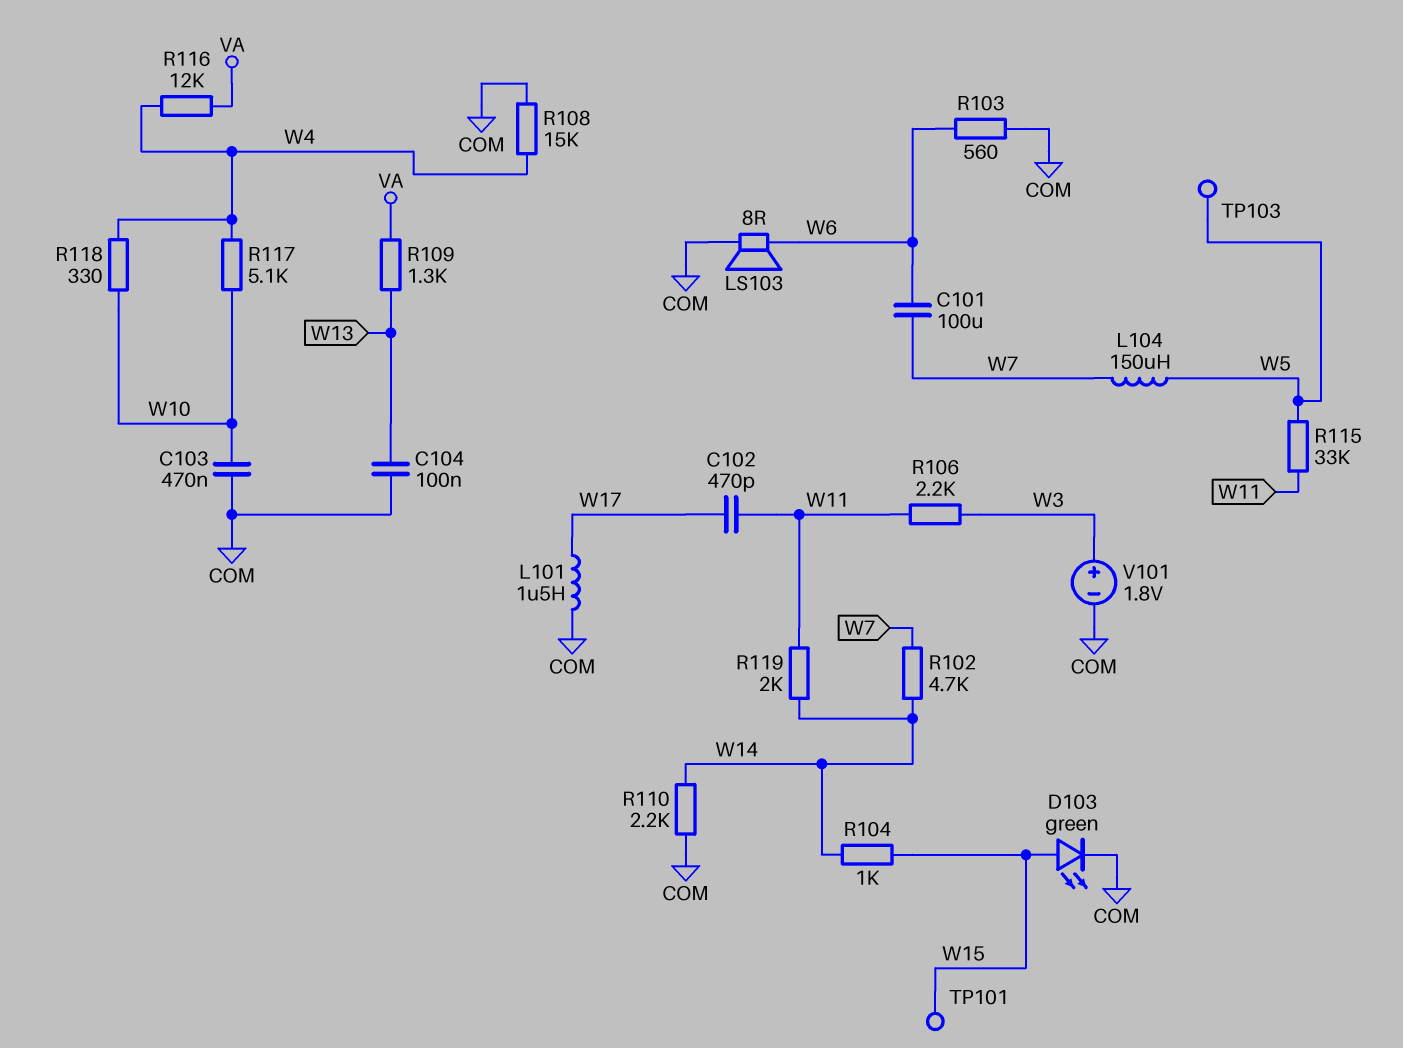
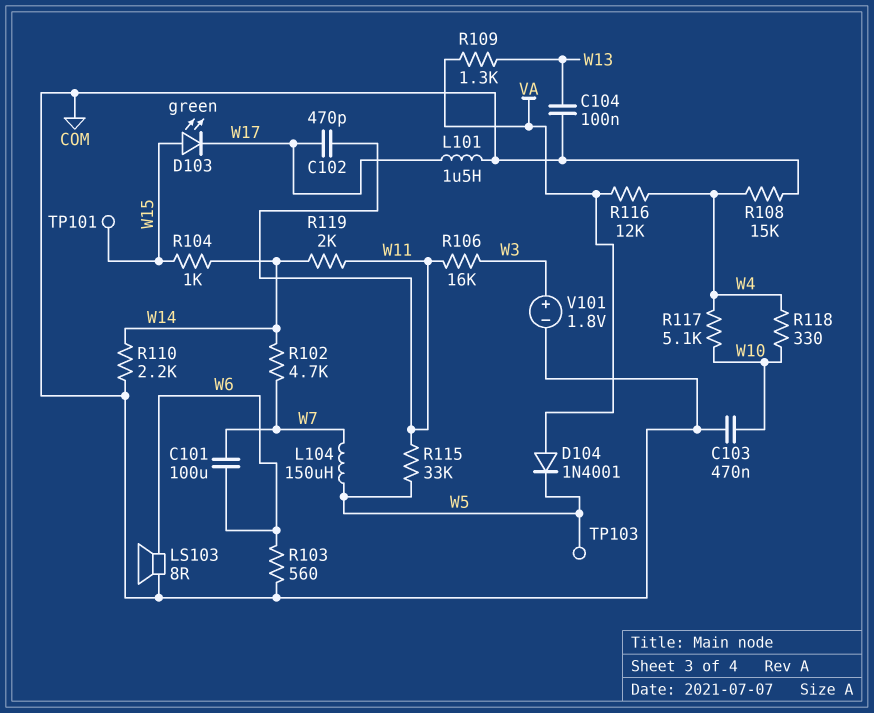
D103: LED green (A W15, K COM) -> LED green (A W15, K W17)
D104: none -> diode 1N4001 (A VA, K W5)
R106: 2.2k (W3, W11) -> 16k (W3, W11)

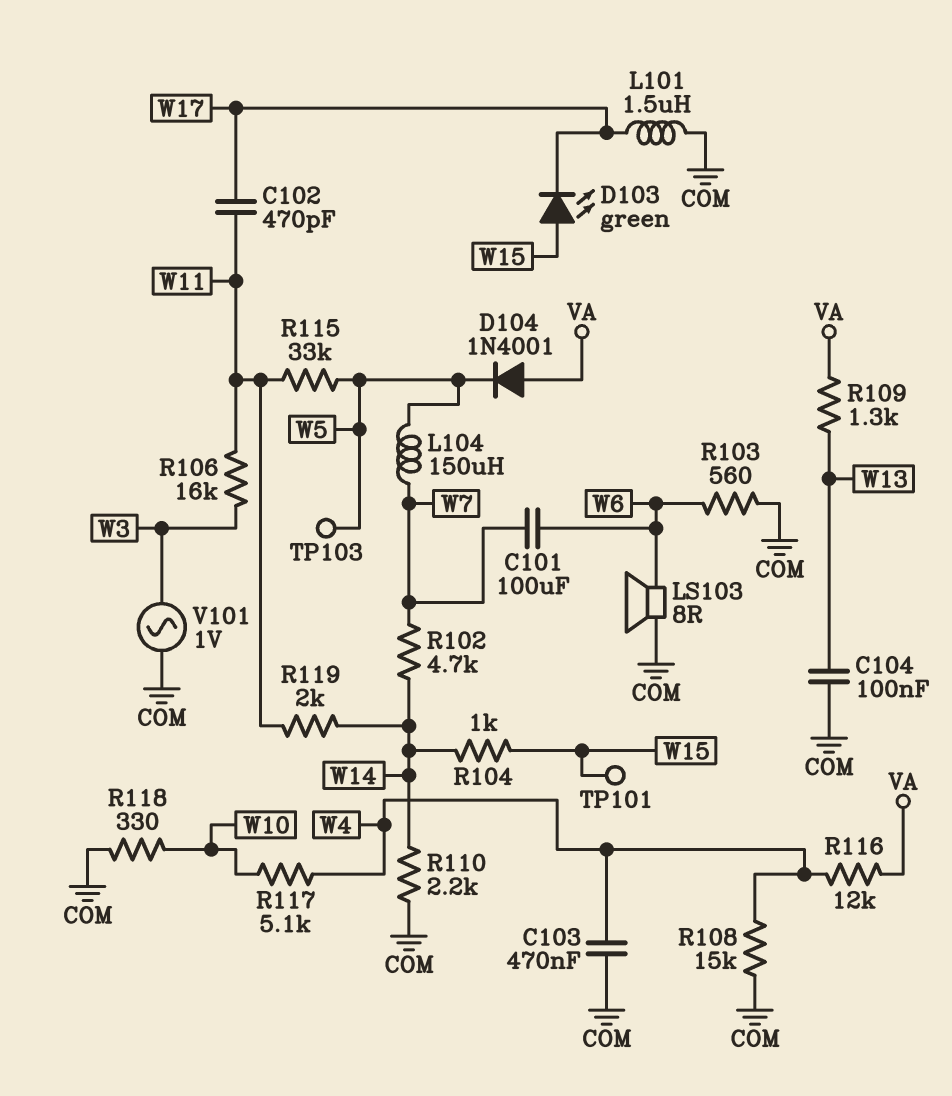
C103: 470nF (COM, W10) -> 470nF (COM, W4)
R118: 330 (W4, W10) -> 330 (COM, W10)
V101: 1.8V (plus W3, minus COM) -> AC 1V (COM, W3)

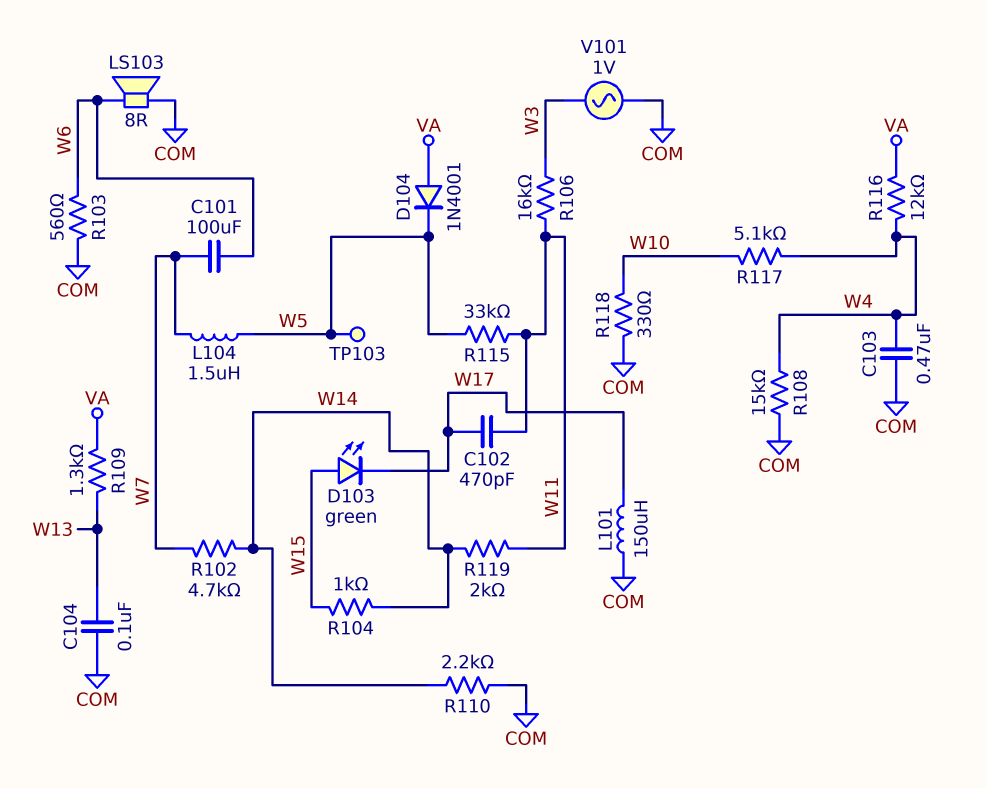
L101: 1.5uH (COM, W17) -> 150uH (COM, W17)
L104: 150uH (W5, W7) -> 1.5uH (W5, W7)
TP101: test point (W15) -> none

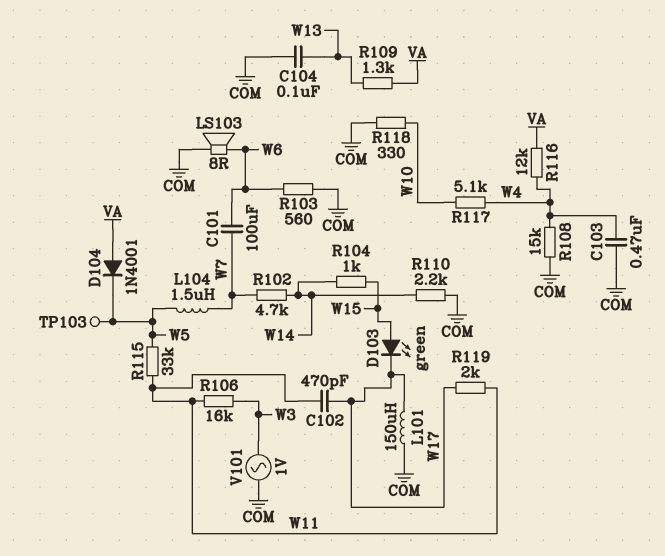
R119: 2k (W11, W14) -> 2k (W11, W17)

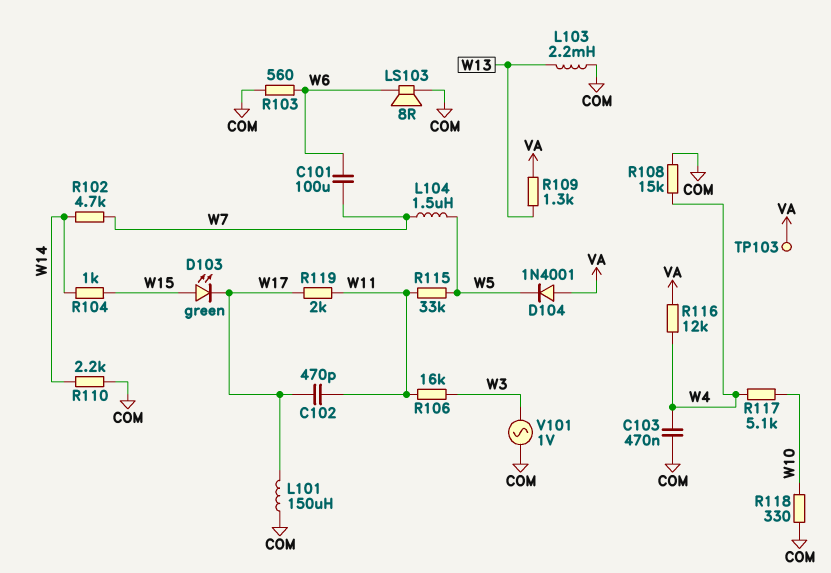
C104: 100nF (COM, W13) -> none
L103: none -> 2.2mH (COM, W13)
TP103: test point (W5) -> test point (VA)

